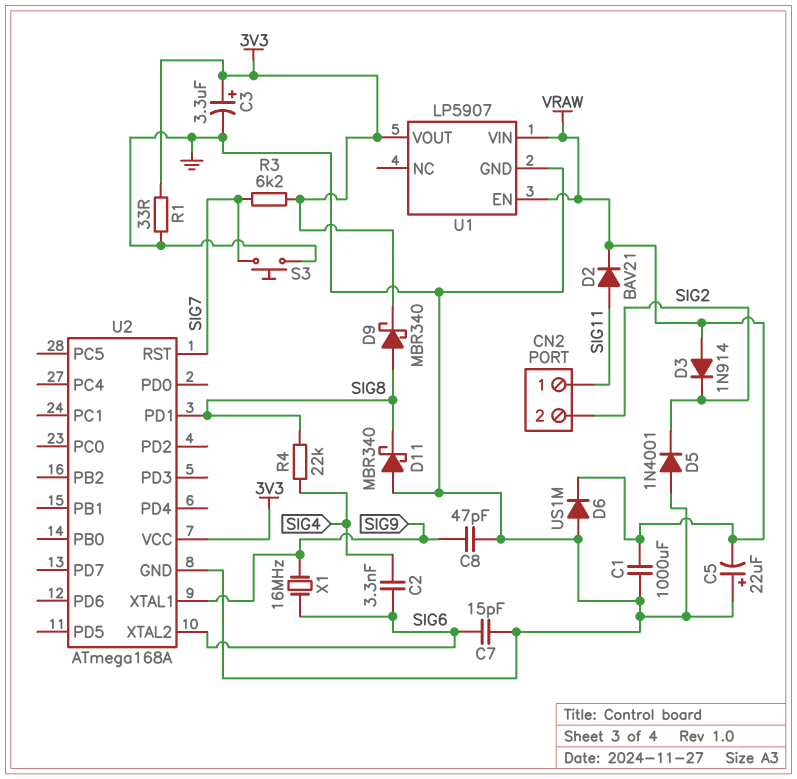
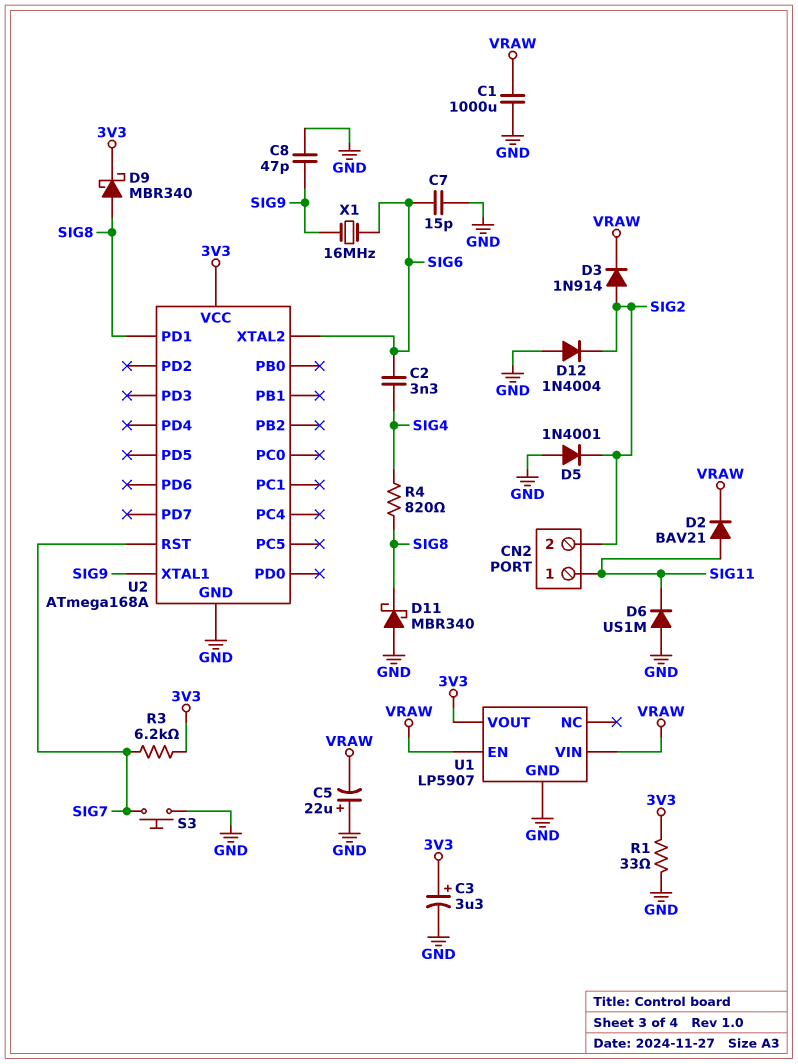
D3: diode 1N914 (A VRAW, K SIG2) -> diode 1N914 (A SIG2, K VRAW)
D6: diode US1M (A GND, K VRAW) -> diode US1M (A GND, K SIG11)
D12: none -> diode 1N4004 (A GND, K SIG2)
R4: 22k (SIG4, SIG8) -> 820 (SIG4, SIG8)

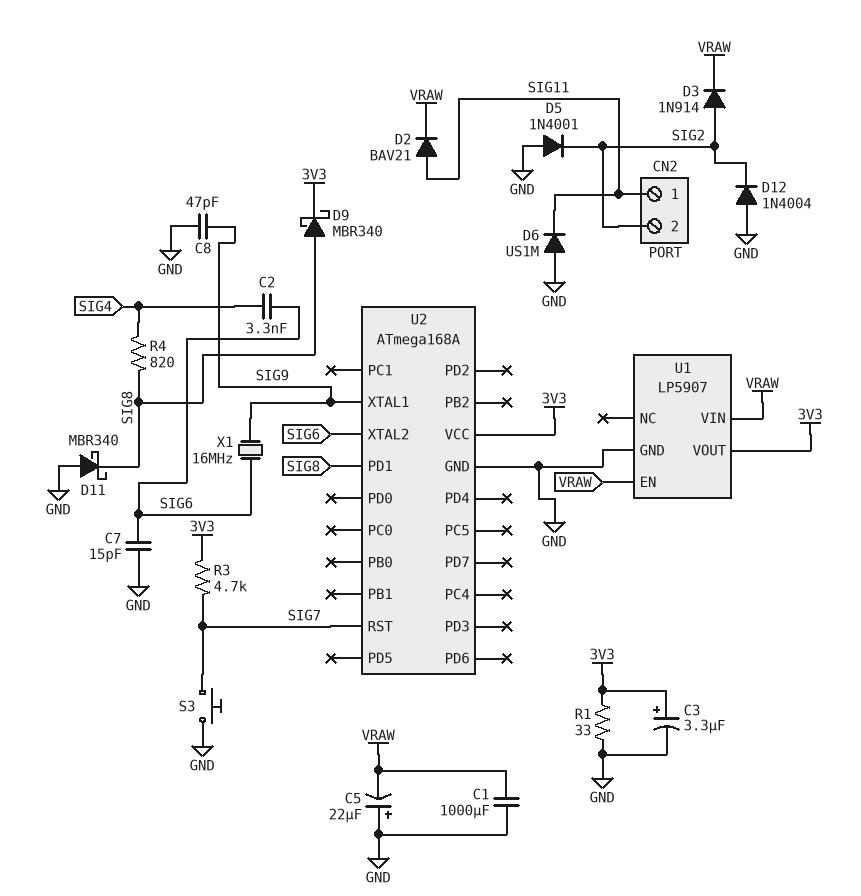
R3: 6.2k (3V3, SIG7) -> 4.7k (3V3, SIG7)

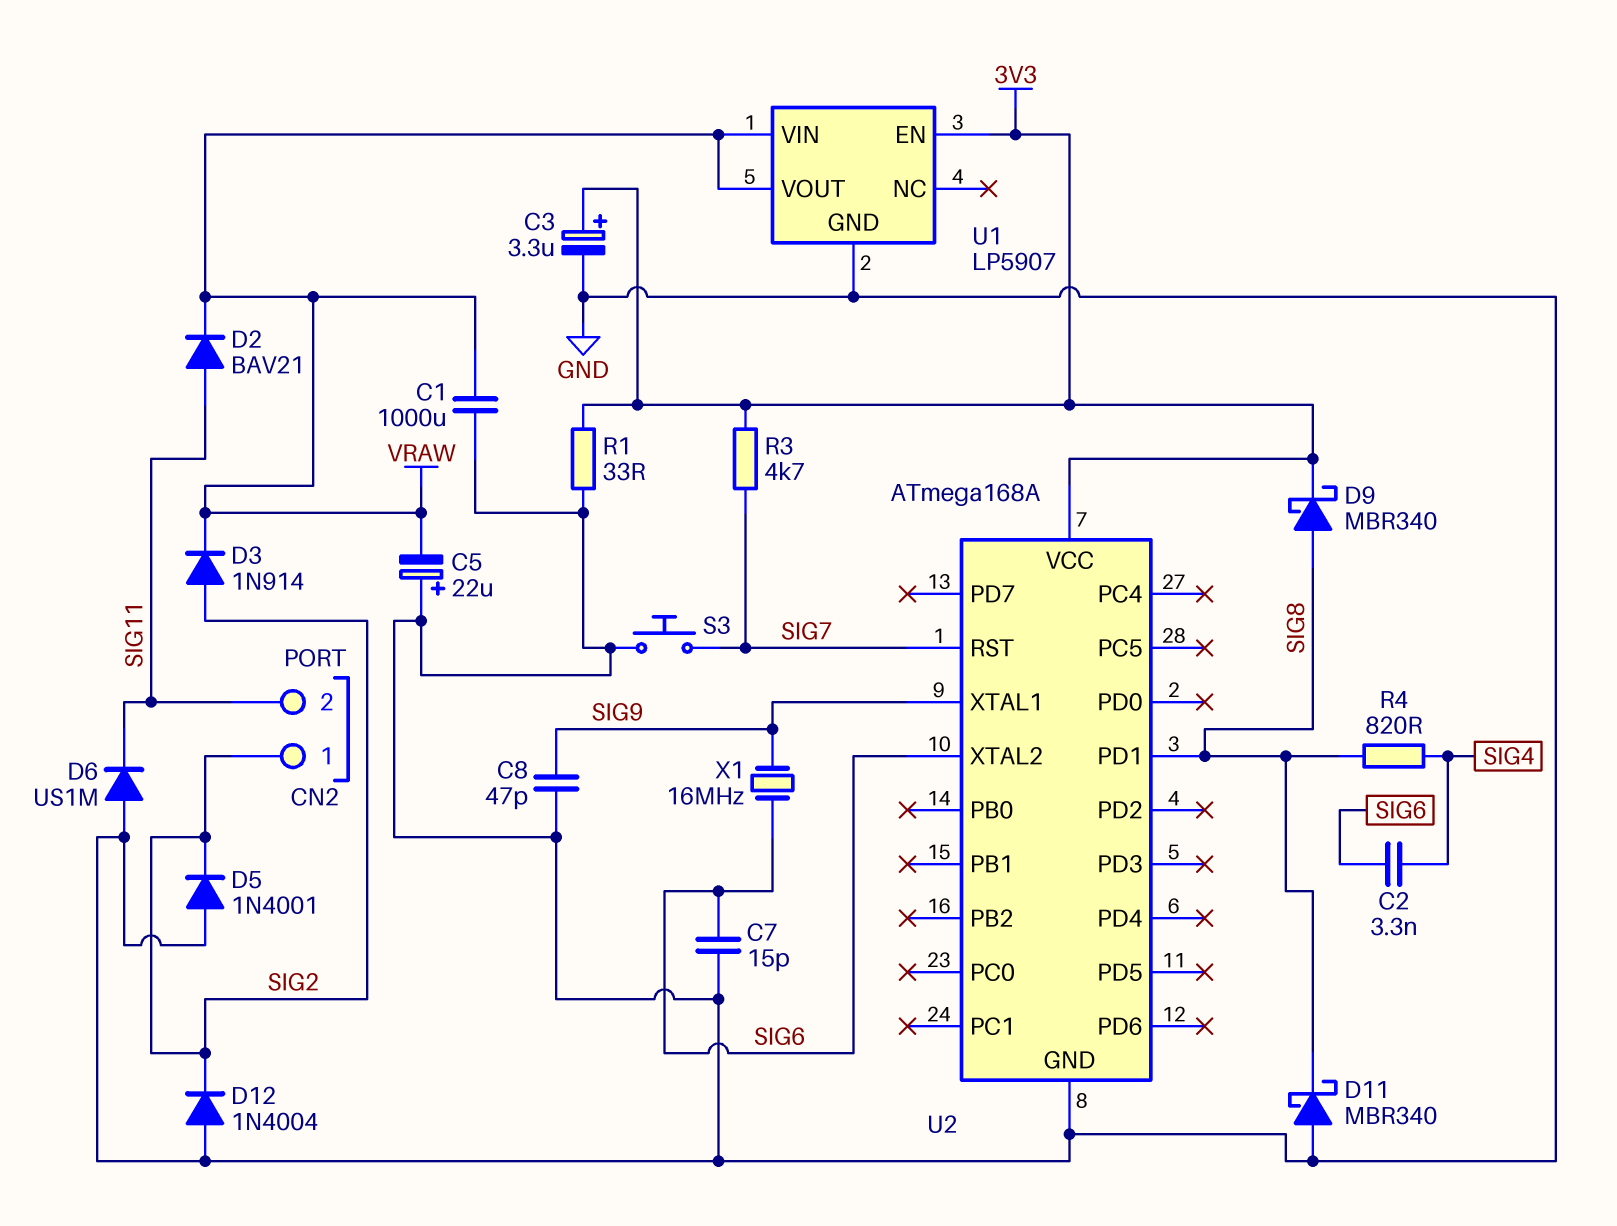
CN2 pin 1: SIG11 -> SIG2
CN2 pin 2: SIG2 -> SIG11
U1 pin EN: VRAW -> 3V3
U1 pin VOUT: 3V3 -> VRAW

